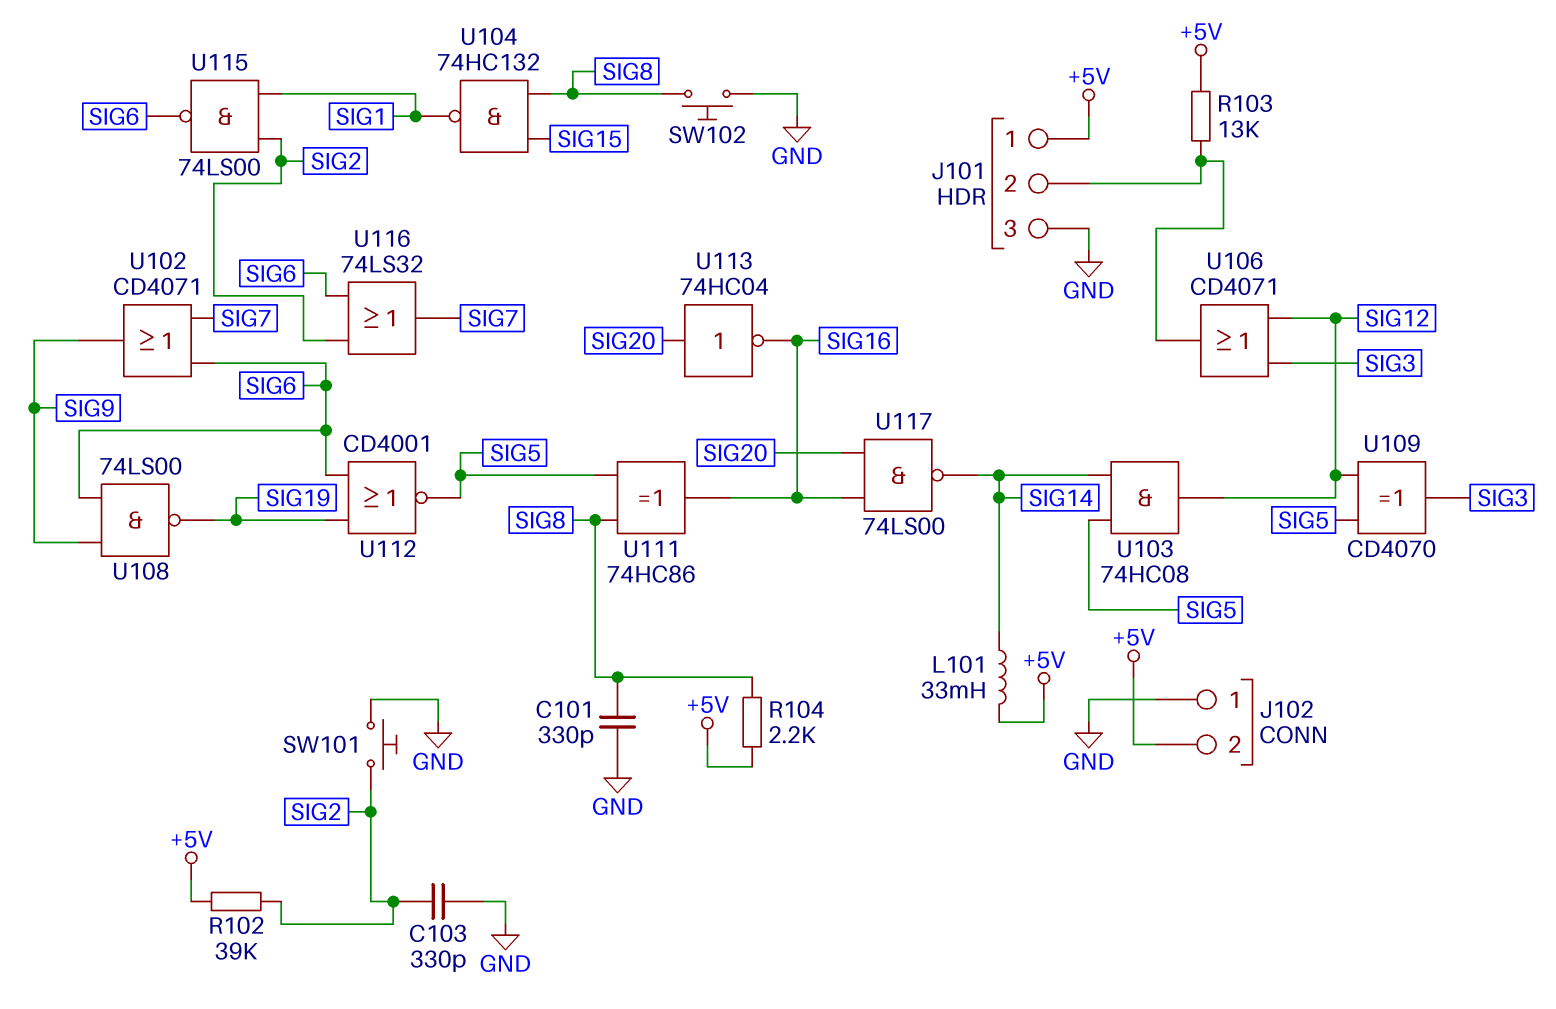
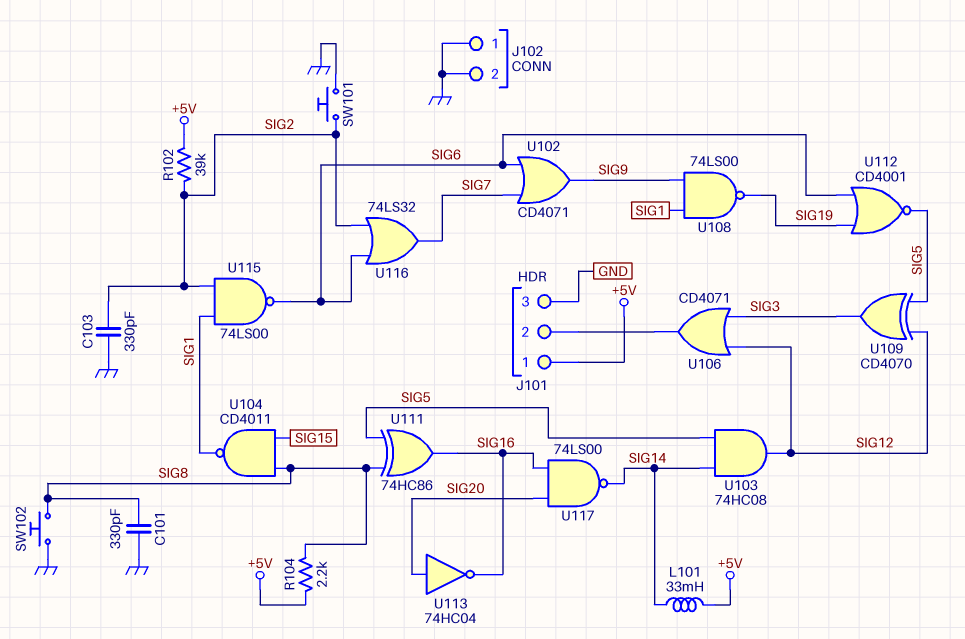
J102 pin 2: +5V -> GND
R103: 13k (+5V, J101/2) -> none
U104: NAND 74HC132 (in SIG8, in SIG15, out SIG1) -> NAND CD4011 (in SIG8, in SIG15, out SIG1)
U108: NAND 74LS00 (in SIG6, in SIG9, out SIG19) -> NAND 74LS00 (in SIG1, in SIG9, out SIG19)

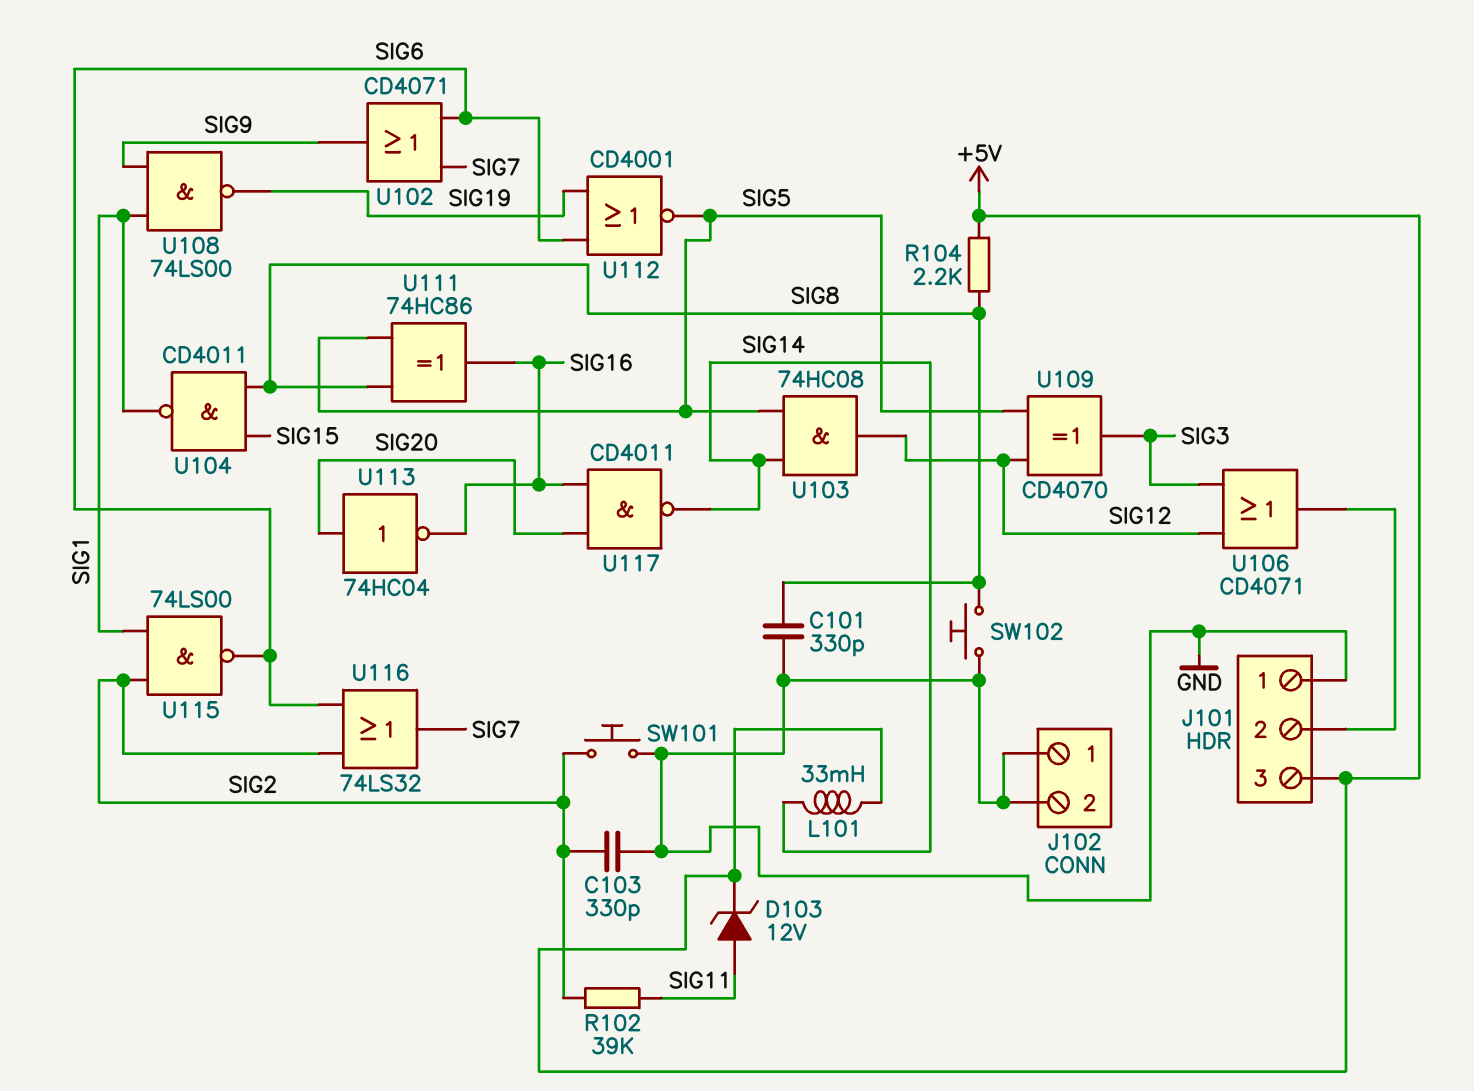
D103: none -> zener 12V (A SIG11, K +5V)
J101 pin 1: +5V -> GND
J101 pin 3: GND -> +5V
R102: 39k (+5V, SIG2) -> 39k (SIG2, SIG11)
U117: NAND 74LS00 (in SIG16, in SIG20, out SIG14) -> NAND CD4011 (in SIG16, in SIG20, out SIG14)

